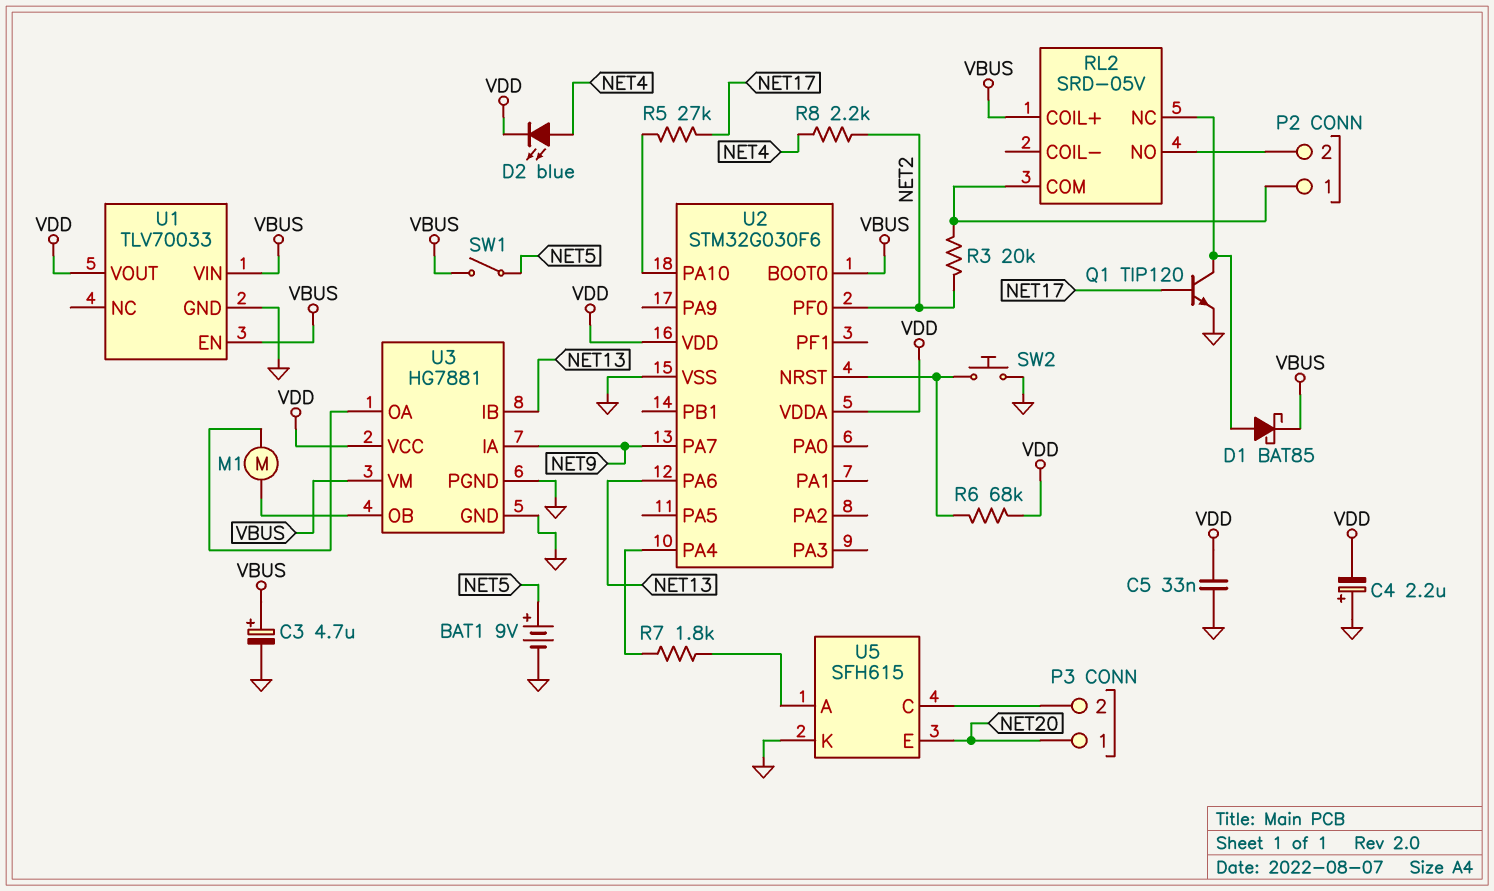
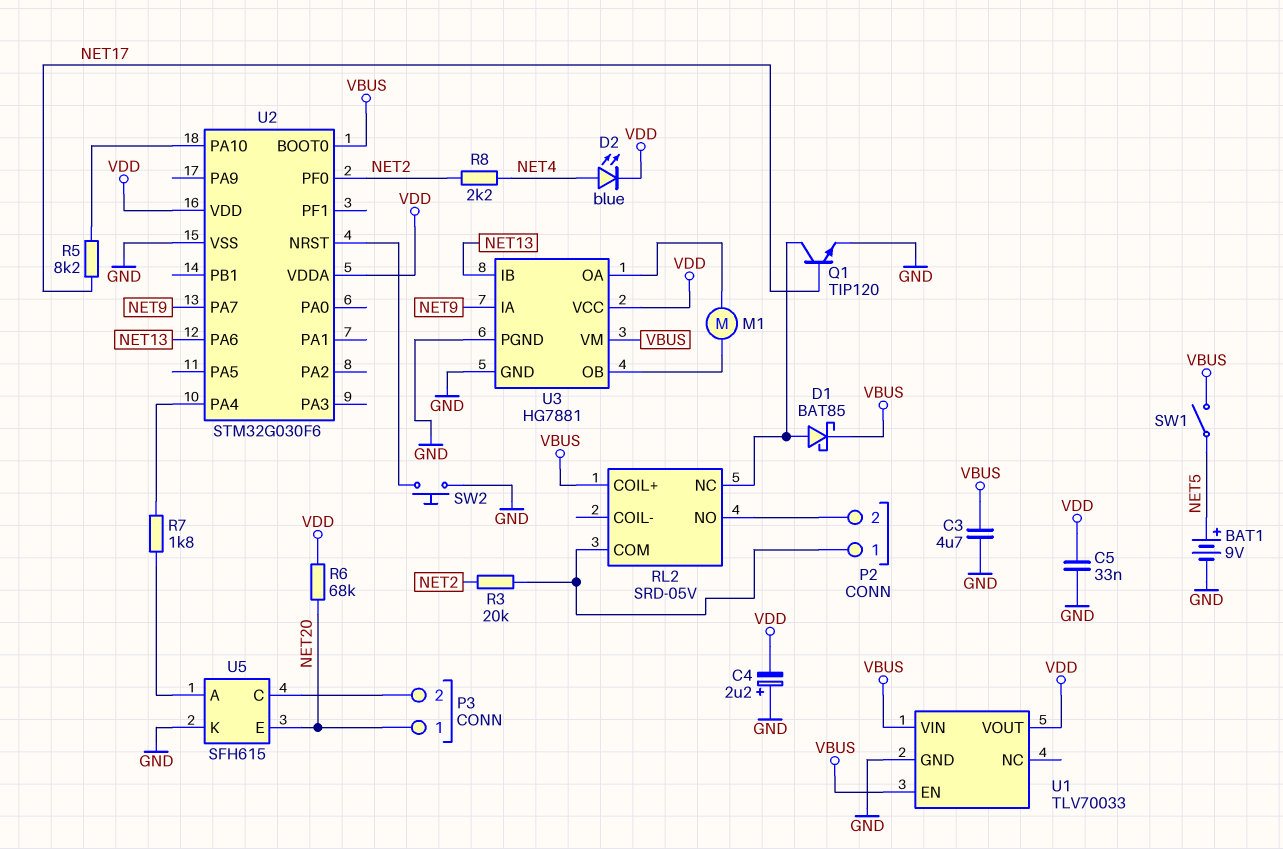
C3: 4.7uF (plus VBUS, minus GND) -> 4.7uF (GND, VBUS)
R5: 27k (NET17, U2/PA10) -> 8.2k (NET17, U2/PA10)
R6: 68k (U2/NRST, VDD) -> 68k (NET20, VDD)

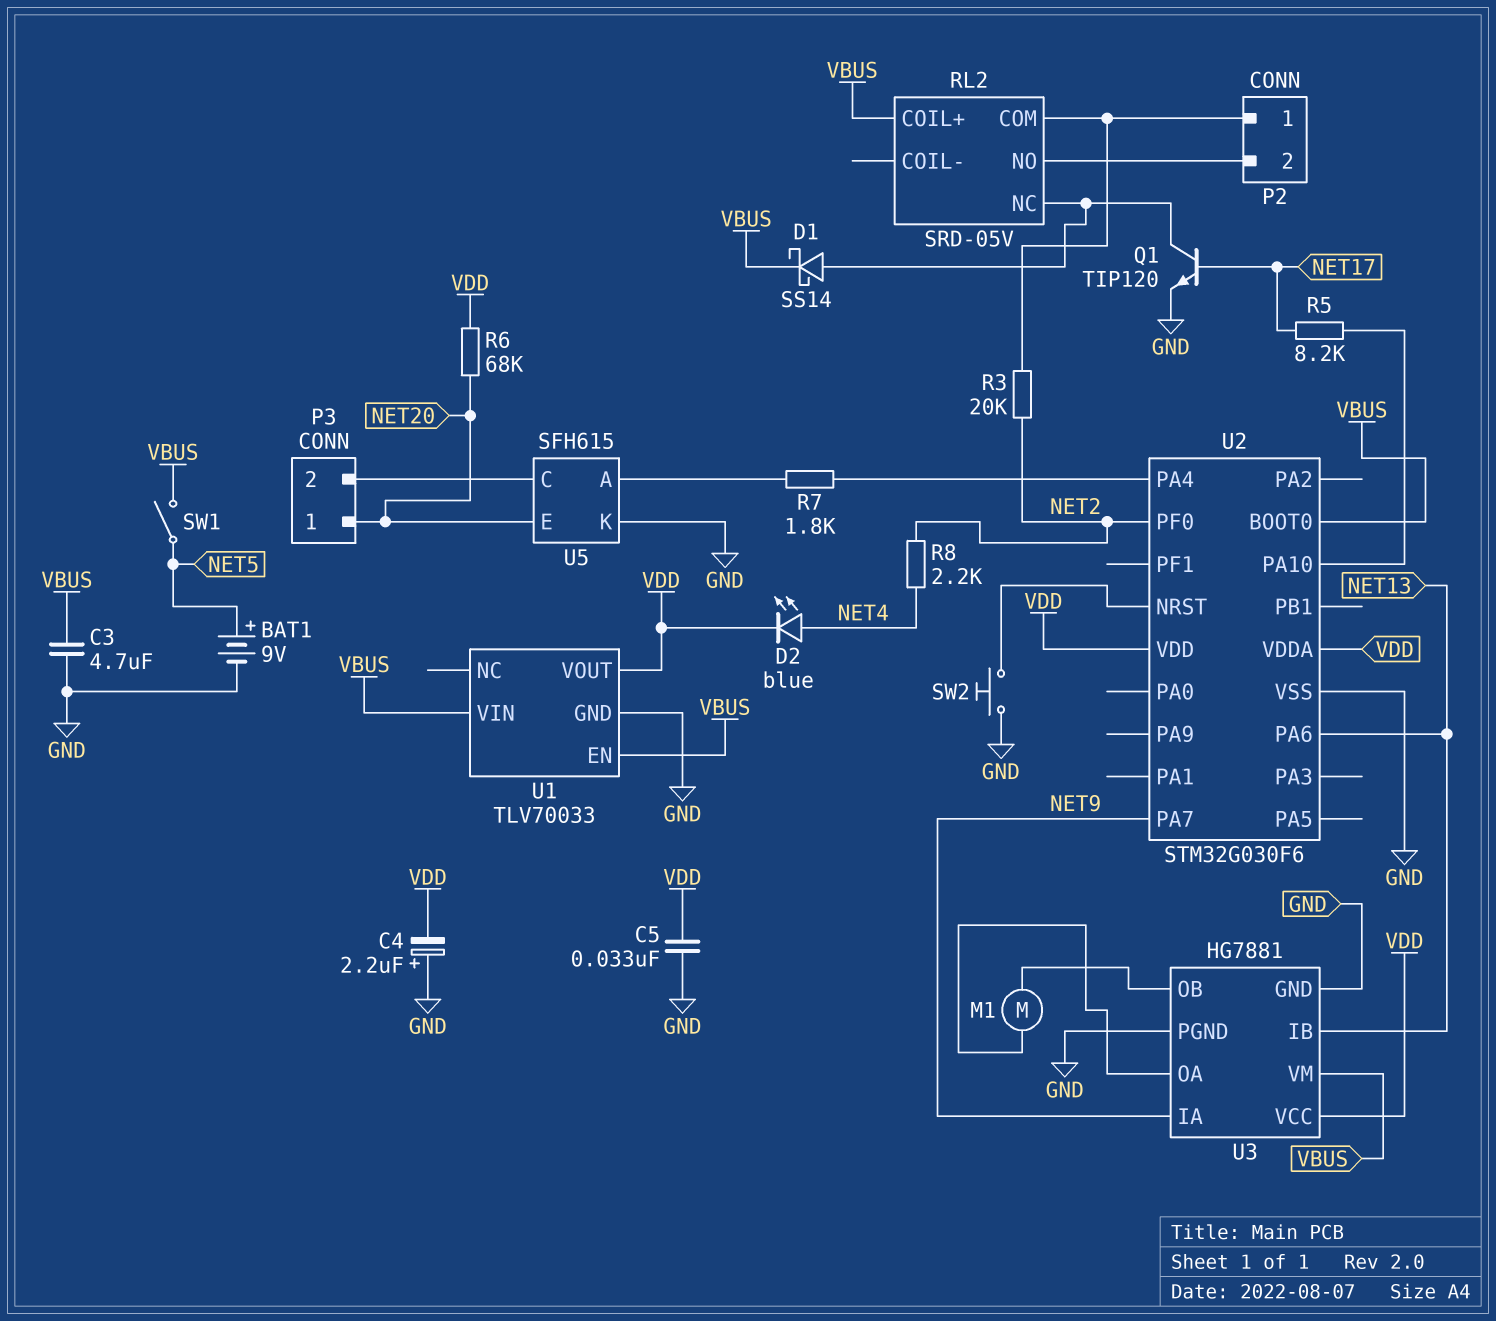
D1: schottky BAT85 (A RL2/NC, K VBUS) -> schottky SS14 (A RL2/NC, K VBUS)

